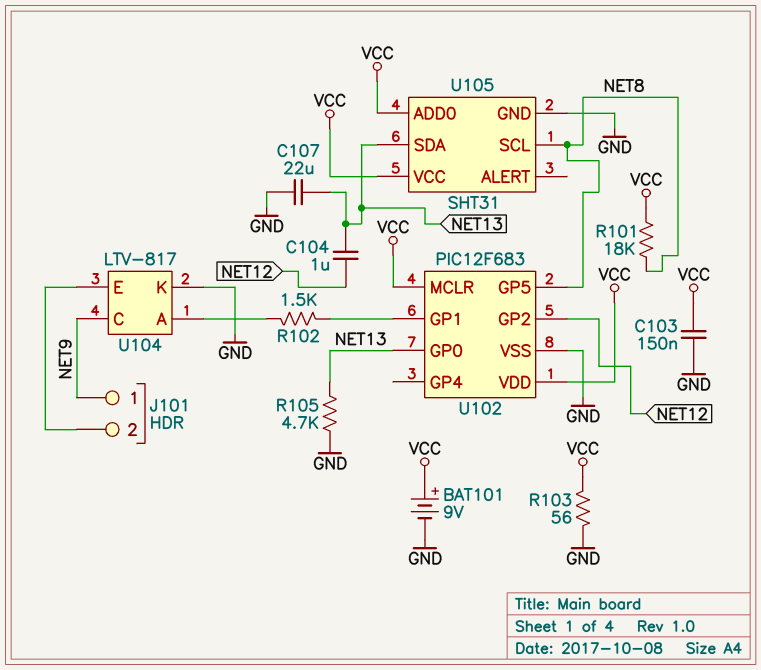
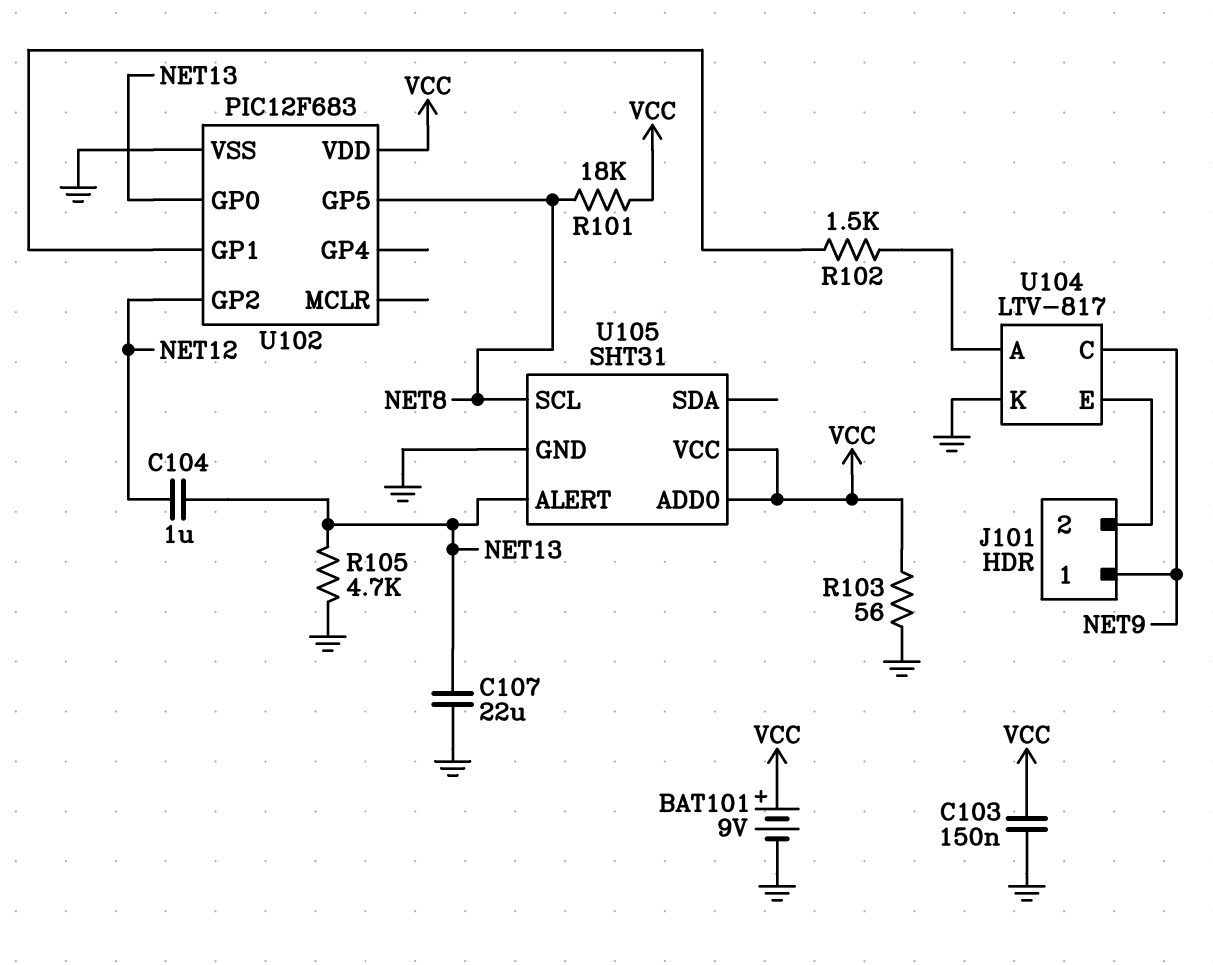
U102 pin MCLR: VCC -> none
U105 pin ALERT: none -> NET13
U105 pin SDA: NET13 -> none

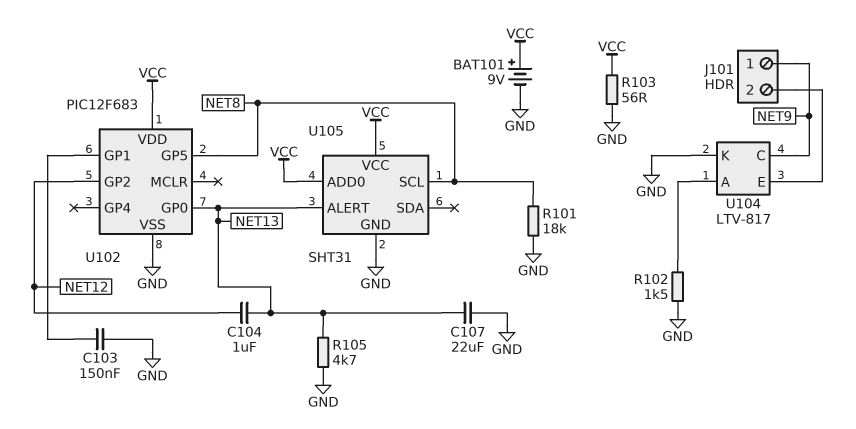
C103: 150nF (GND, VCC) -> 150nF (GND, U102/GP1)
R101: 18k (NET8, VCC) -> 18k (GND, NET8)
R102: 1.5k (U102/GP1, U104/A) -> 1.5k (GND, U104/A)

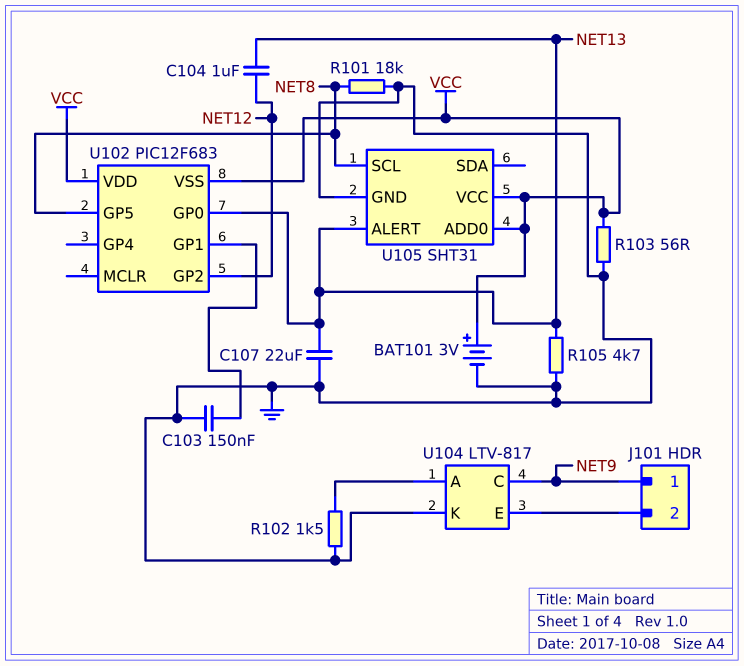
BAT101: 9V (plus VCC, minus GND) -> 3V (plus VCC, minus GND)
U102 pin VSS: GND -> VCC

